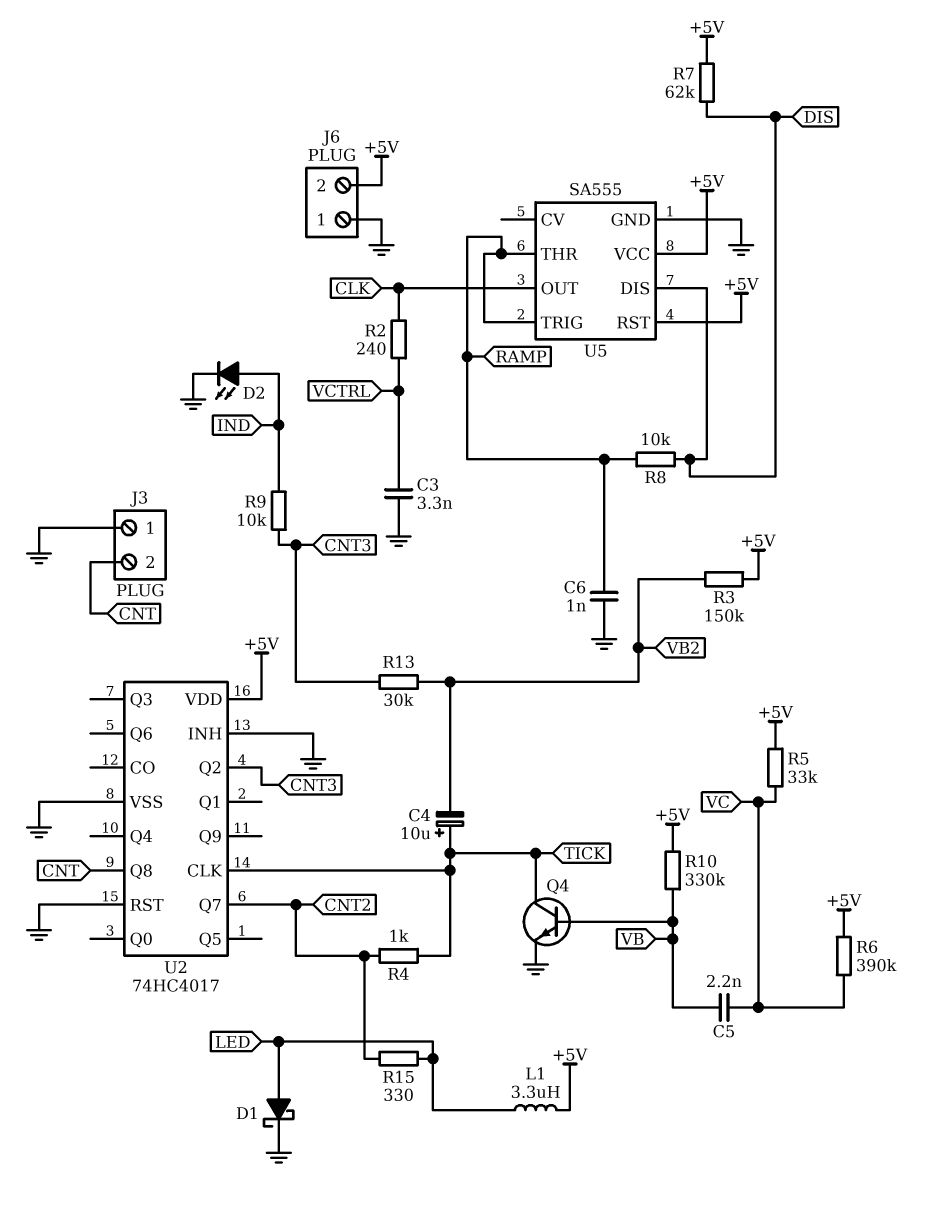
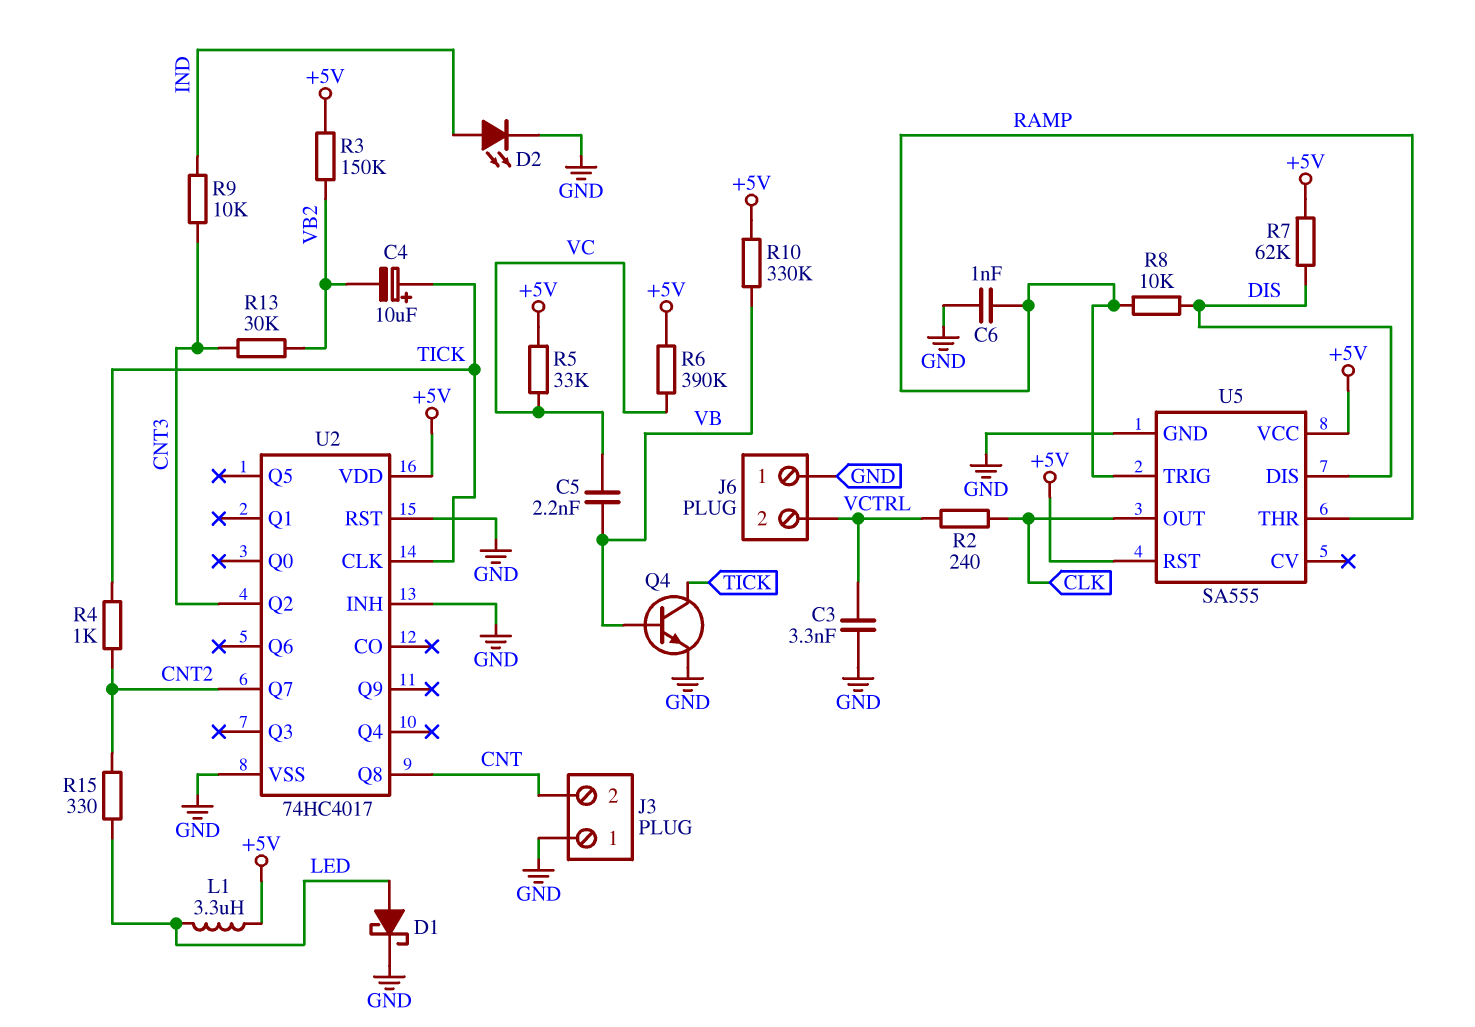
J6 pin 2: +5V -> VCTRL

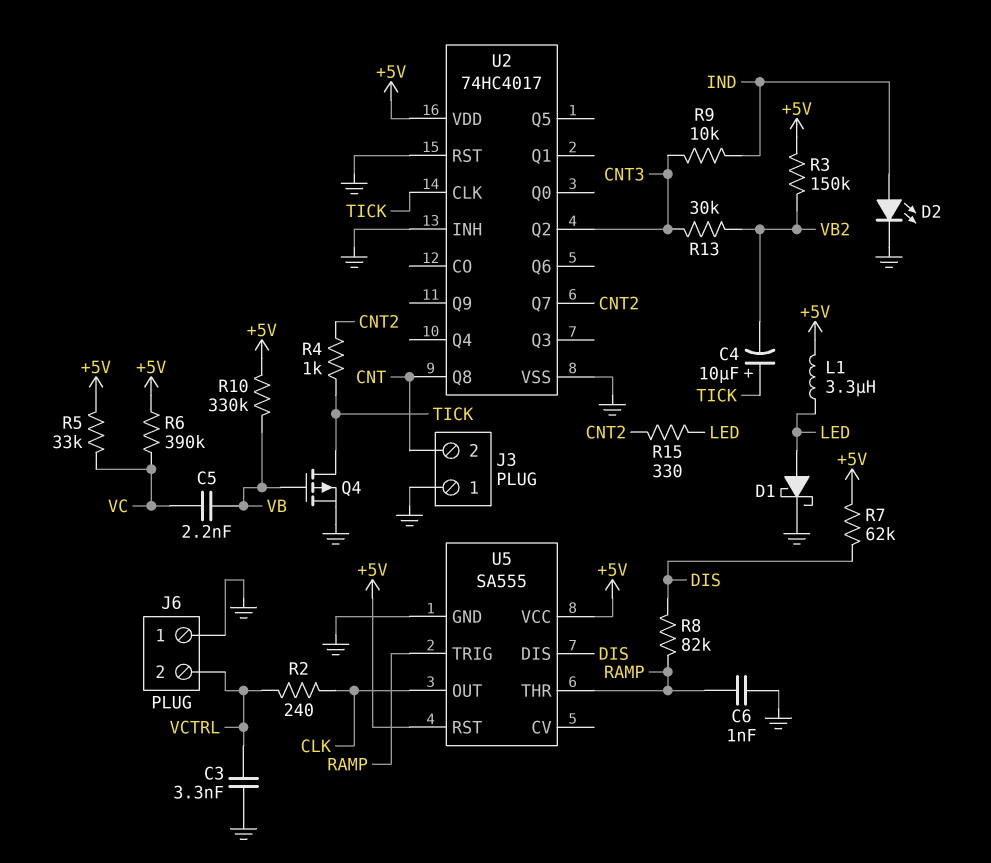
Q4: NPN (B VB, C TICK, E GND) -> PMOS (G VB, D TICK, S GND)
R8: 10k (DIS, RAMP) -> 82k (DIS, RAMP)

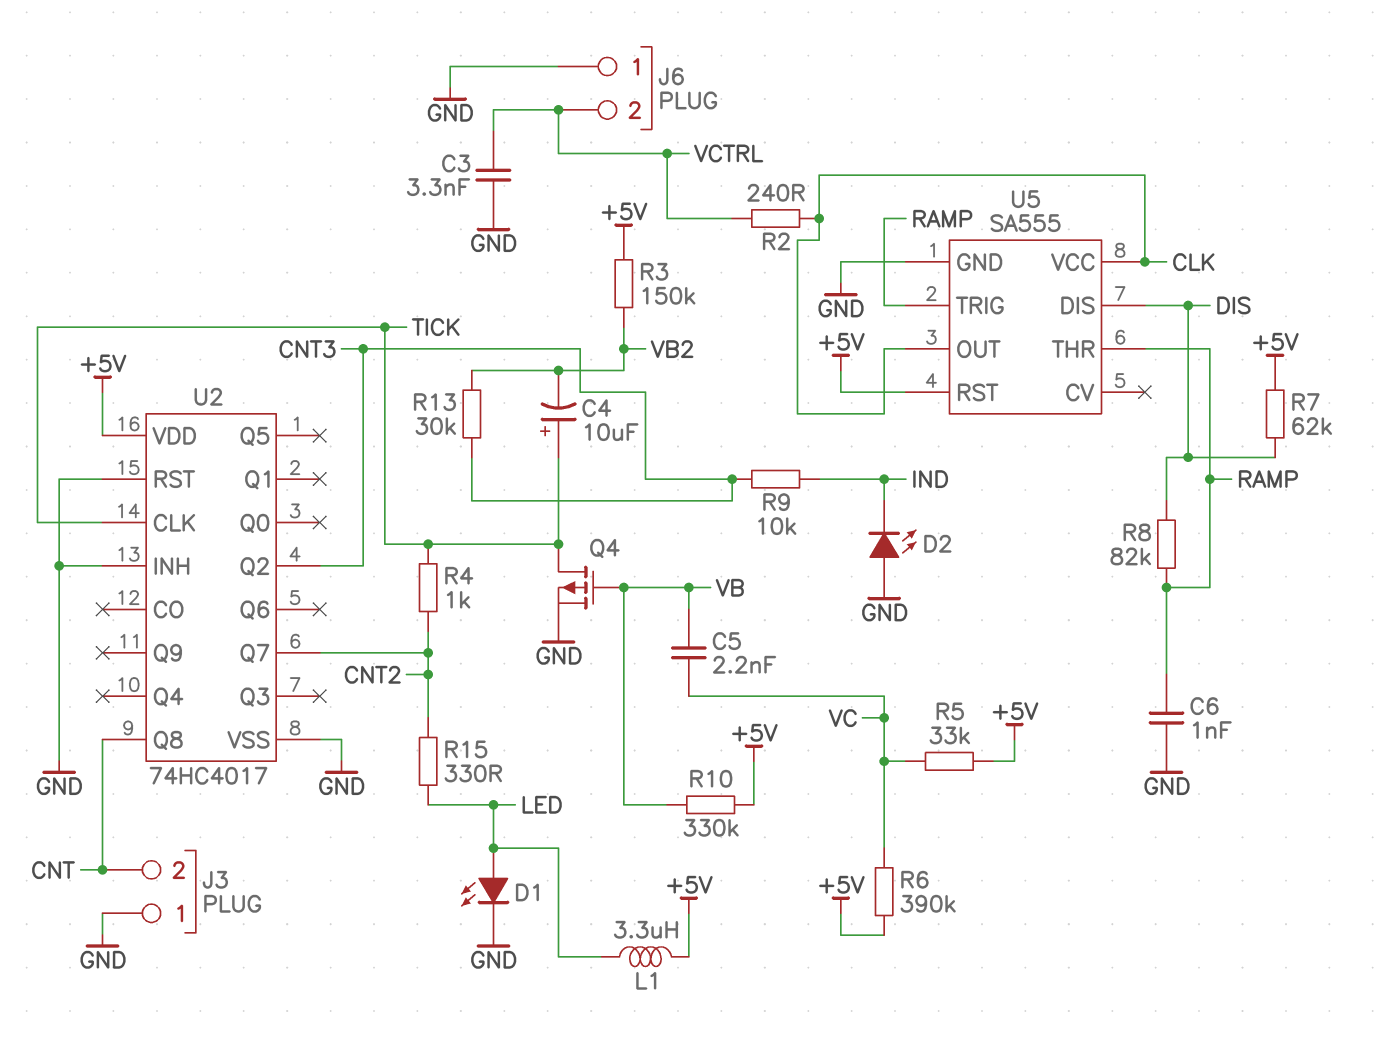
D1: schottky (A LED, K GND) -> LED (A LED, K GND)
D2: LED (A IND, K GND) -> LED (A GND, K IND)
U5 pin VCC: +5V -> CLK

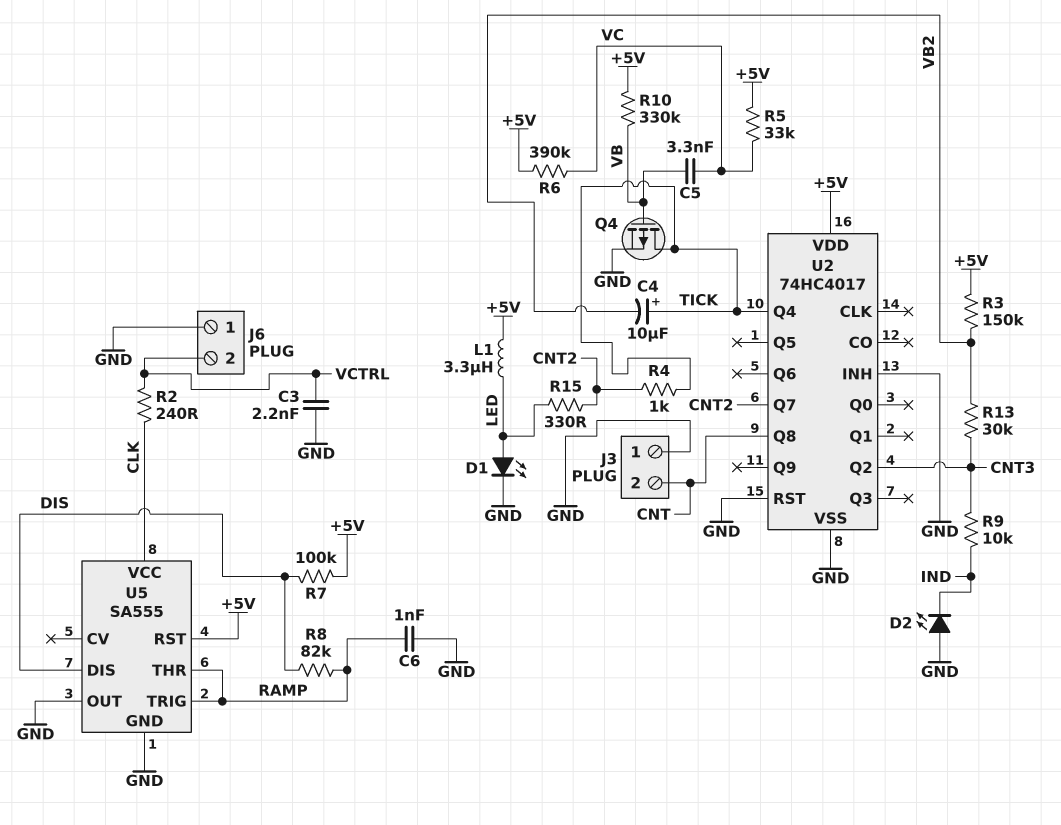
C3: 3.3nF (GND, VCTRL) -> 2.2nF (GND, VCTRL)
C5: 2.2nF (VB, VC) -> 3.3nF (VB, VC)
R7: 62k (+5V, DIS) -> 100k (+5V, DIS)
U2 pin CLK: TICK -> none
U2 pin Q4: none -> TICK
U5 pin OUT: CLK -> GND

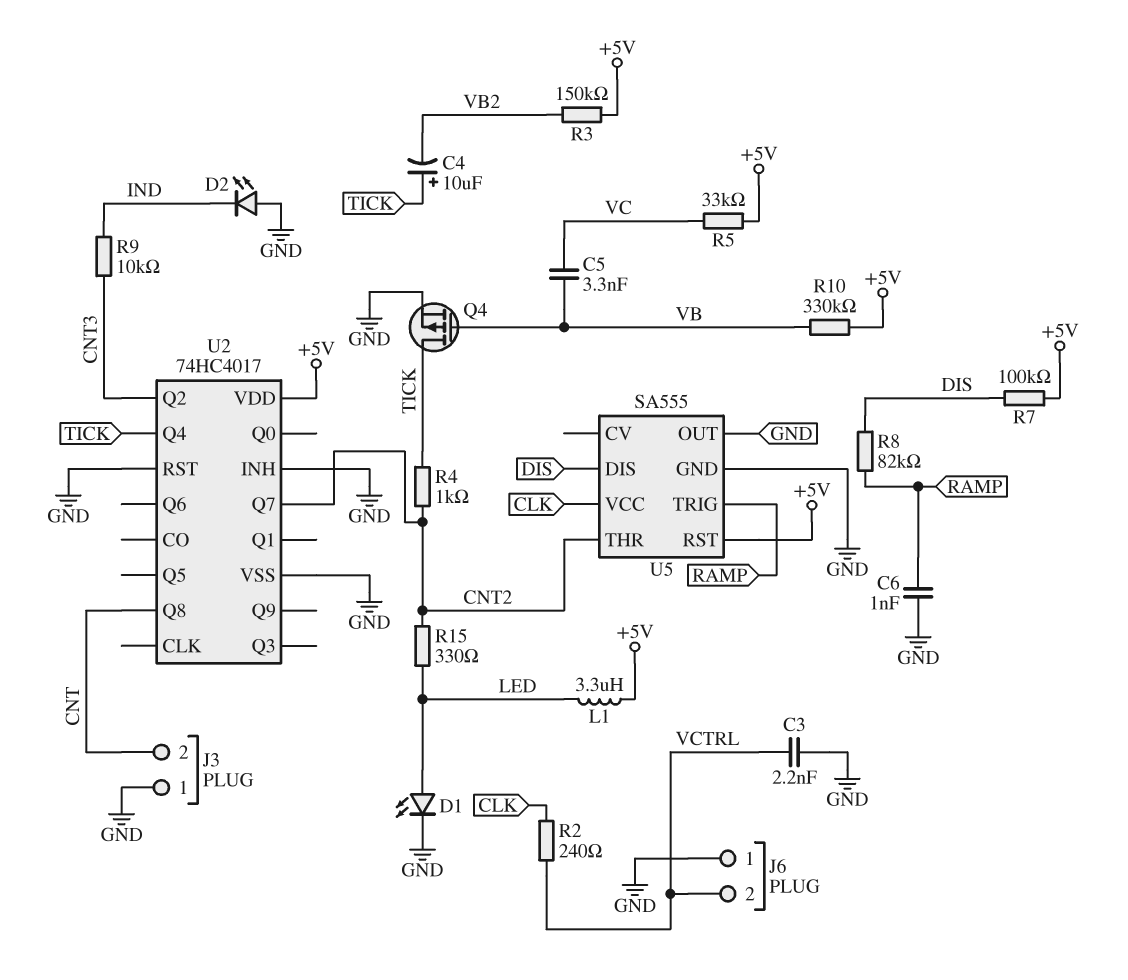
R6: 390k (+5V, VC) -> none
R13: 30k (CNT3, VB2) -> none
U5 pin THR: RAMP -> CNT2

